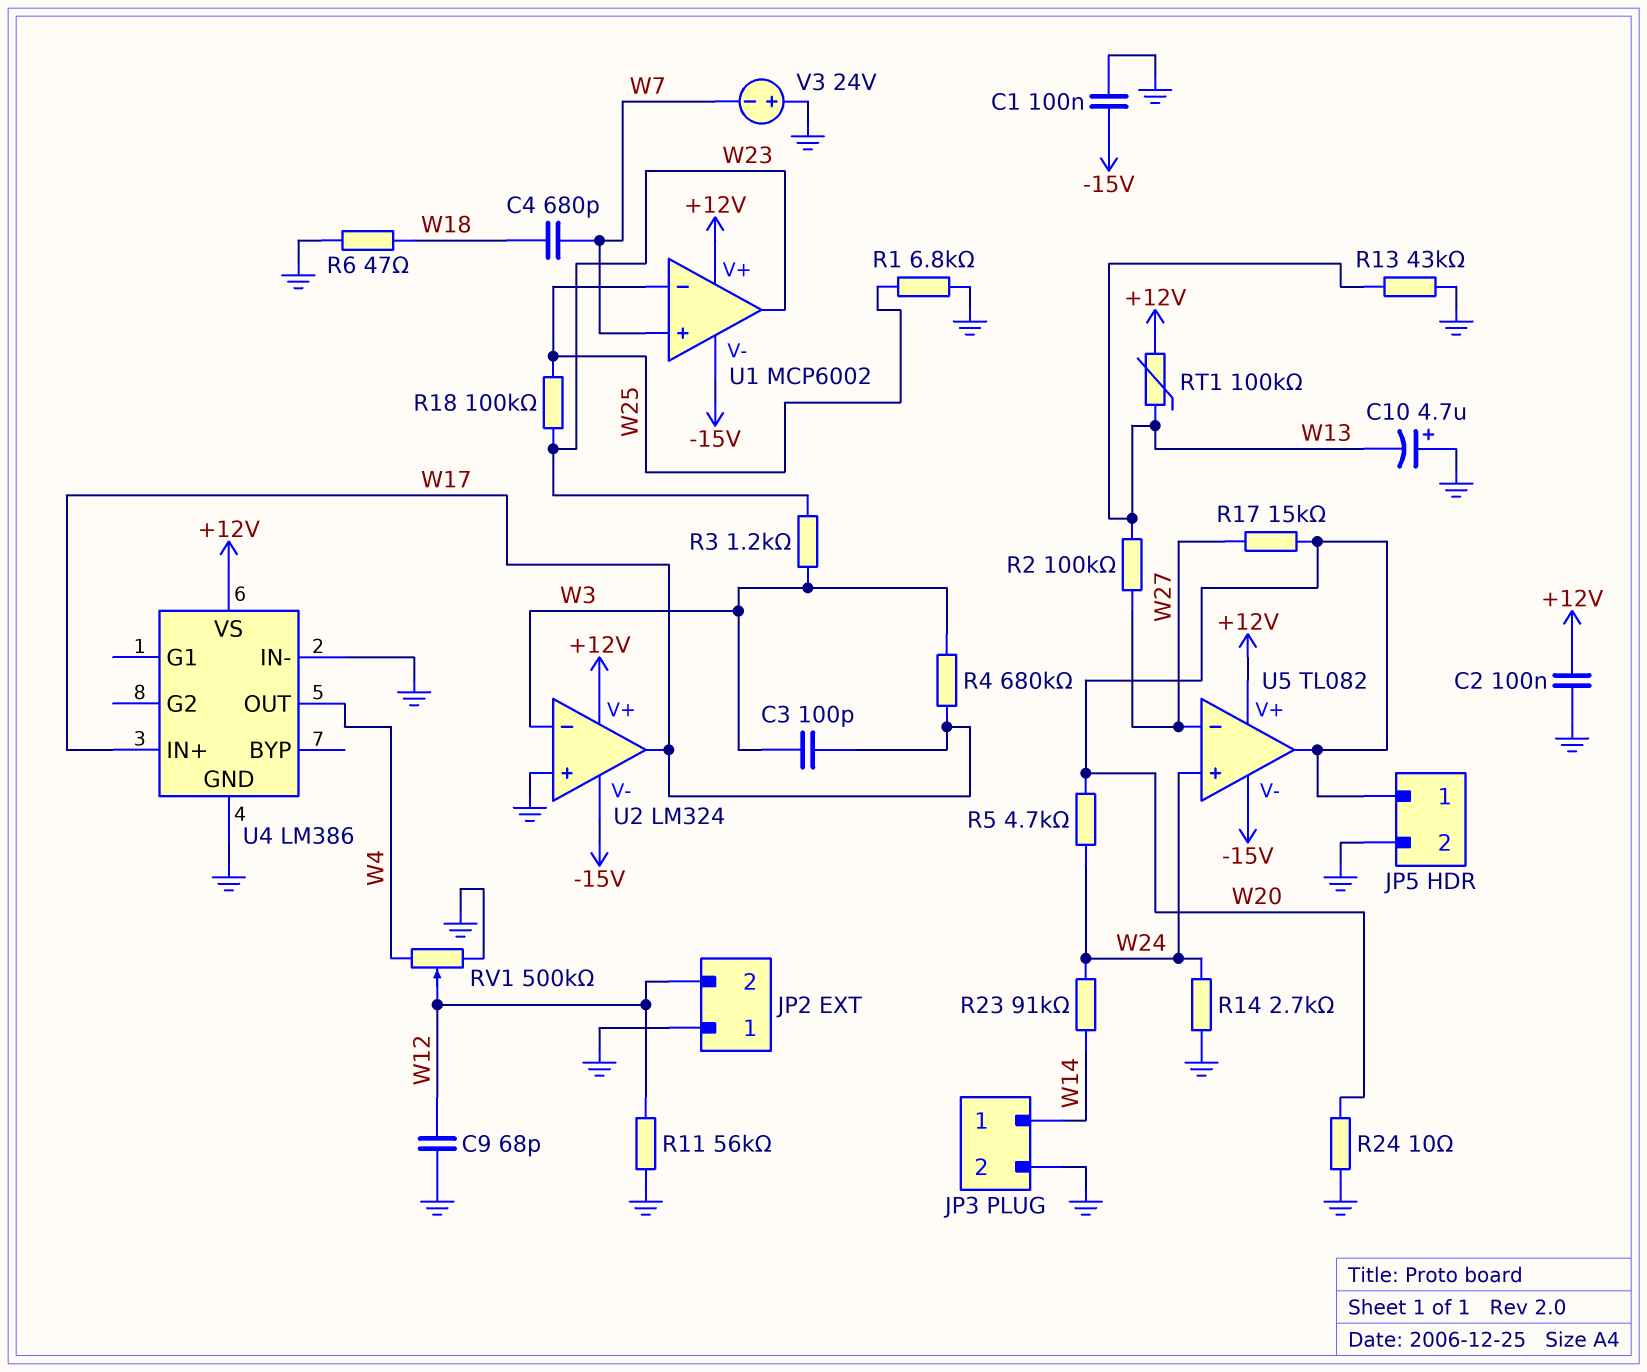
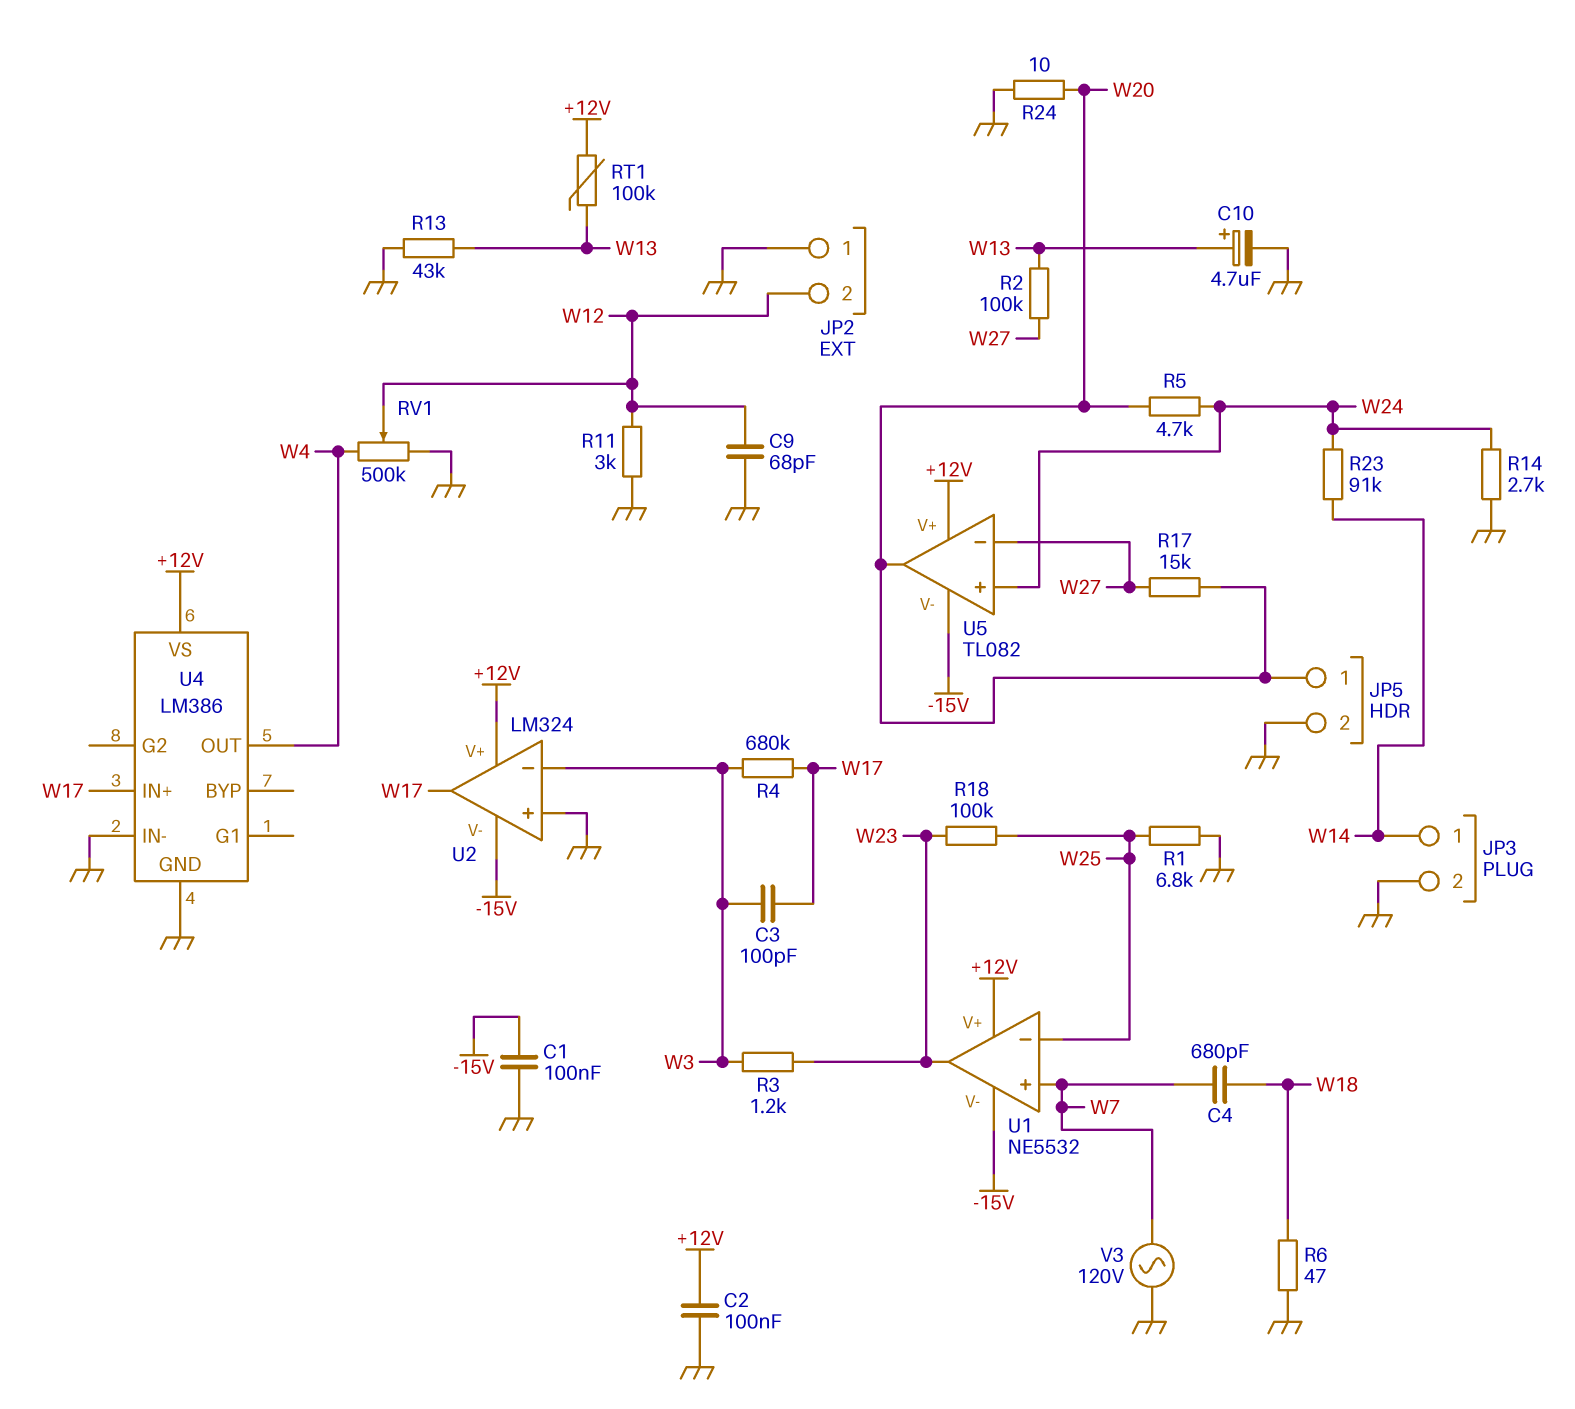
C10: 4.7uF (plus GND, minus W13) -> 4.7uF (plus W13, minus GND)
R11: 56k (GND, W12) -> 3k (GND, W12)
U1: MCP6002 -> NE5532
V3: 24V (plus GND, minus W7) -> AC 120V (GND, W7)

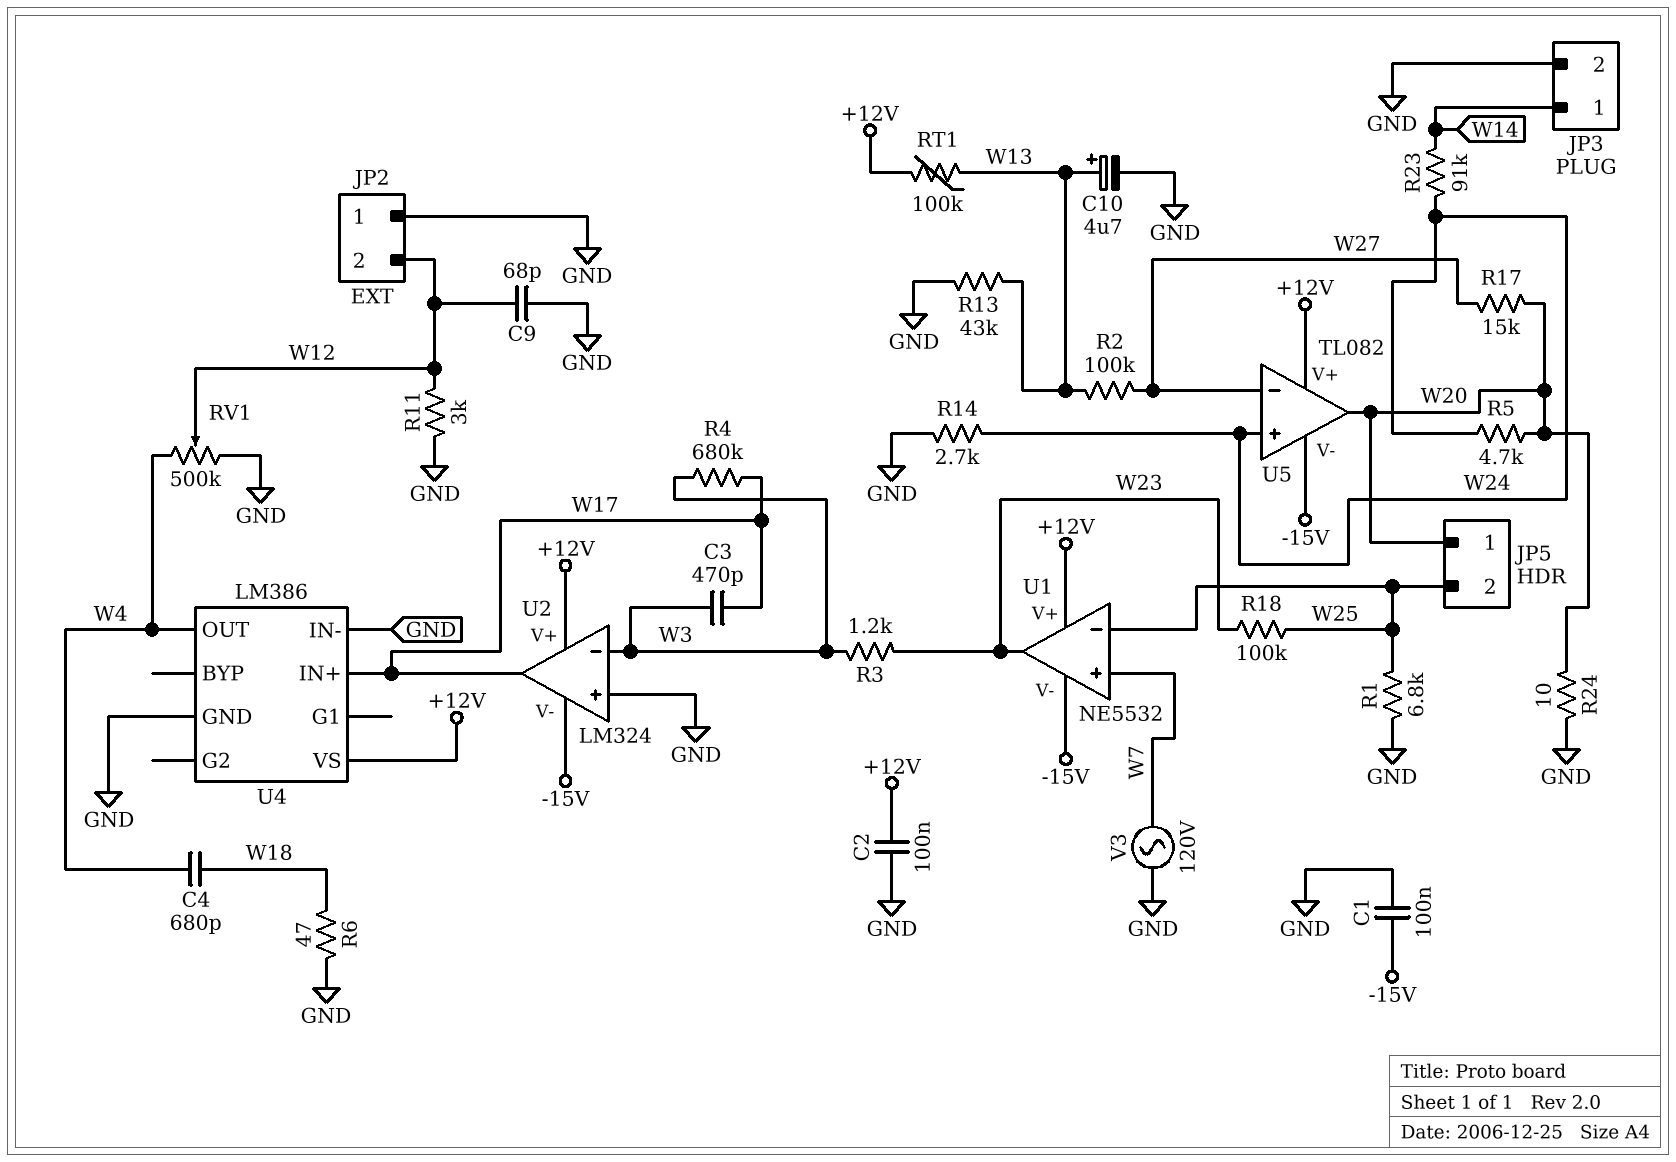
C3: 100pF (W3, W17) -> 470pF (W3, W17)
C4: 680pF (W7, W18) -> 680pF (W4, W18)
JP5 pin 2: GND -> W25

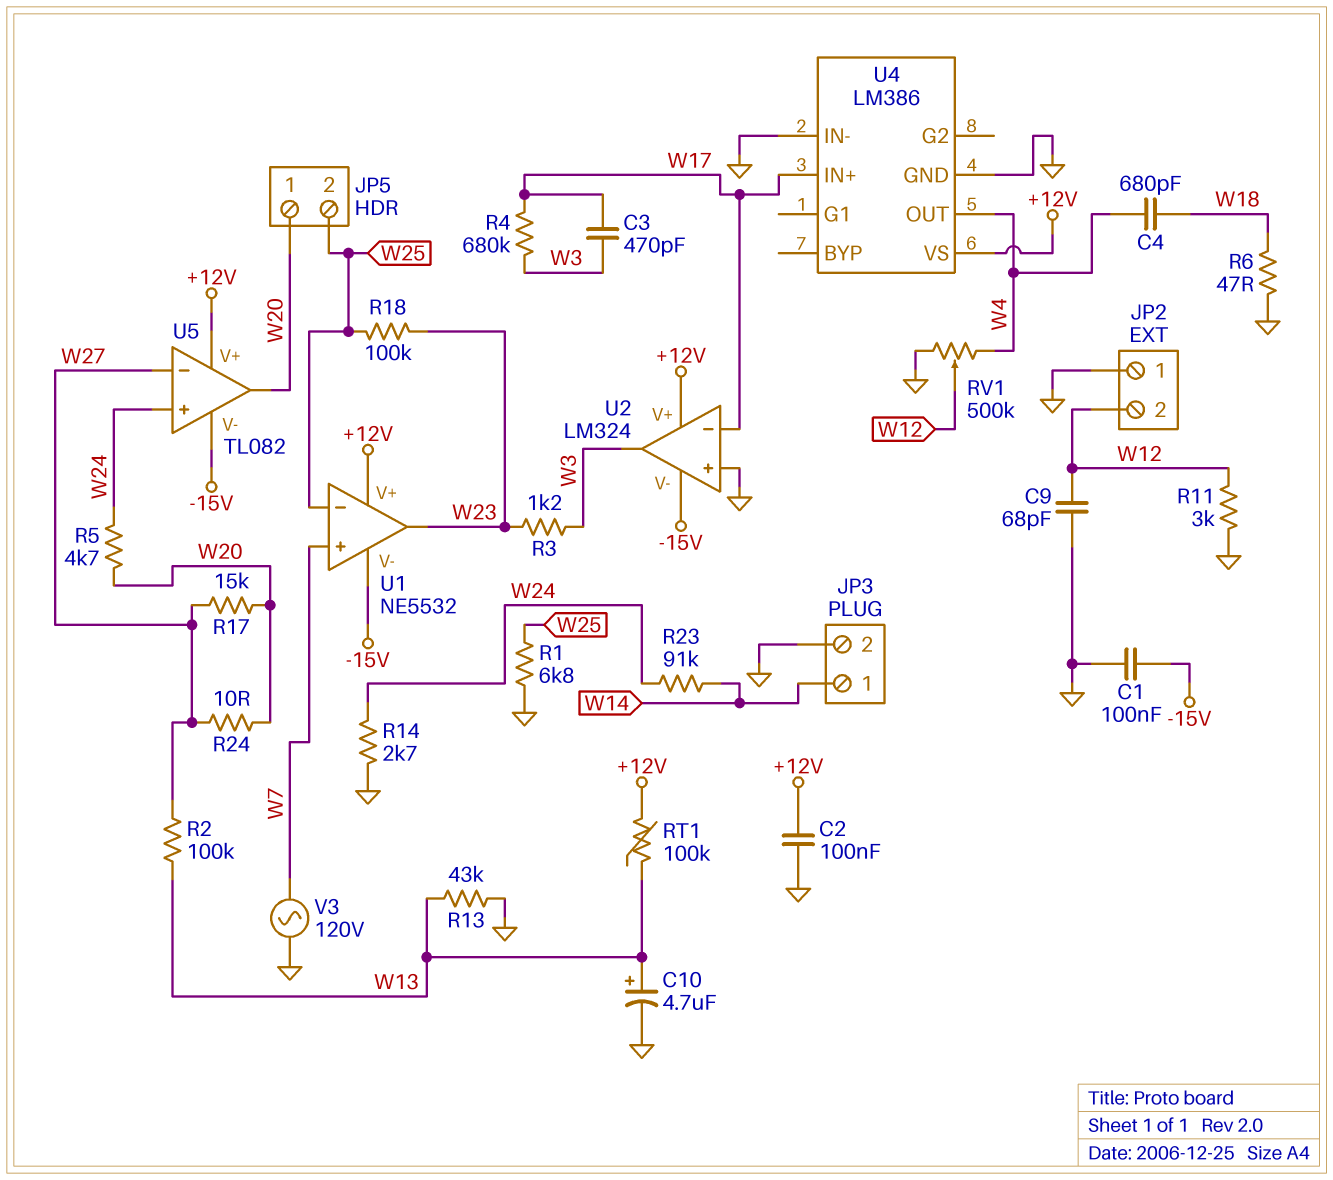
R24: 10 (GND, W20) -> 10 (W20, W27)
U2 pin in-: W3 -> W17
U2 pin out: W17 -> W3

